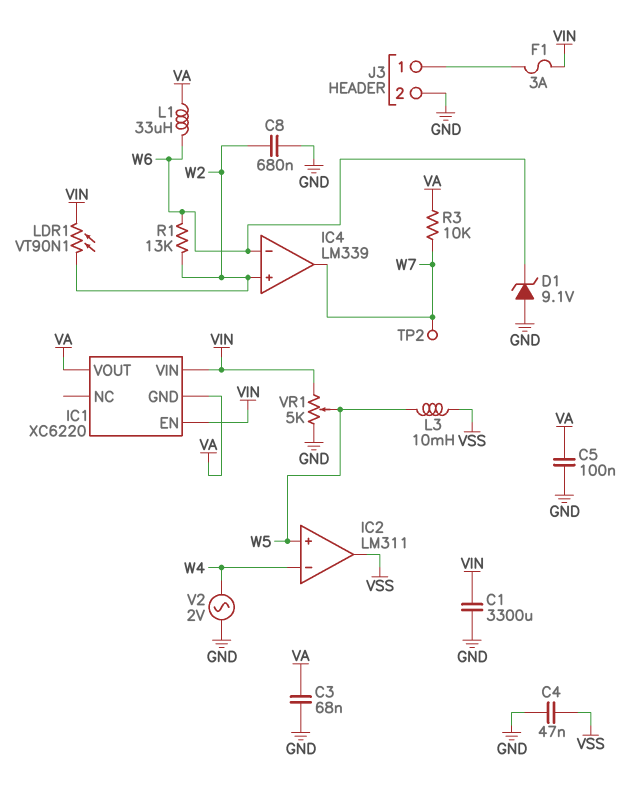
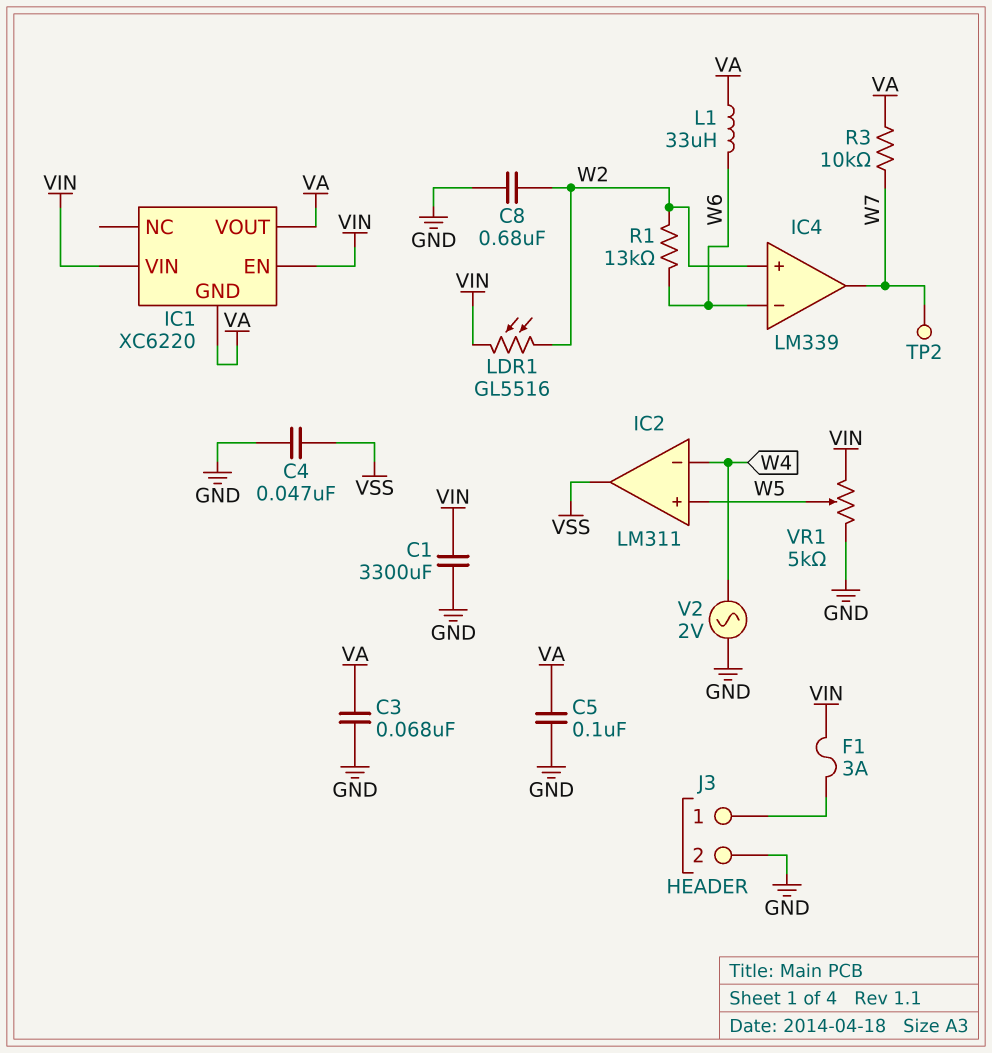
D1: zener 9.1V (A GND, K W6) -> none
L3: 10mH (VSS, W5) -> none
LDR1: VT90N1 (VIN, W2) -> GL5516 (VIN, W2)

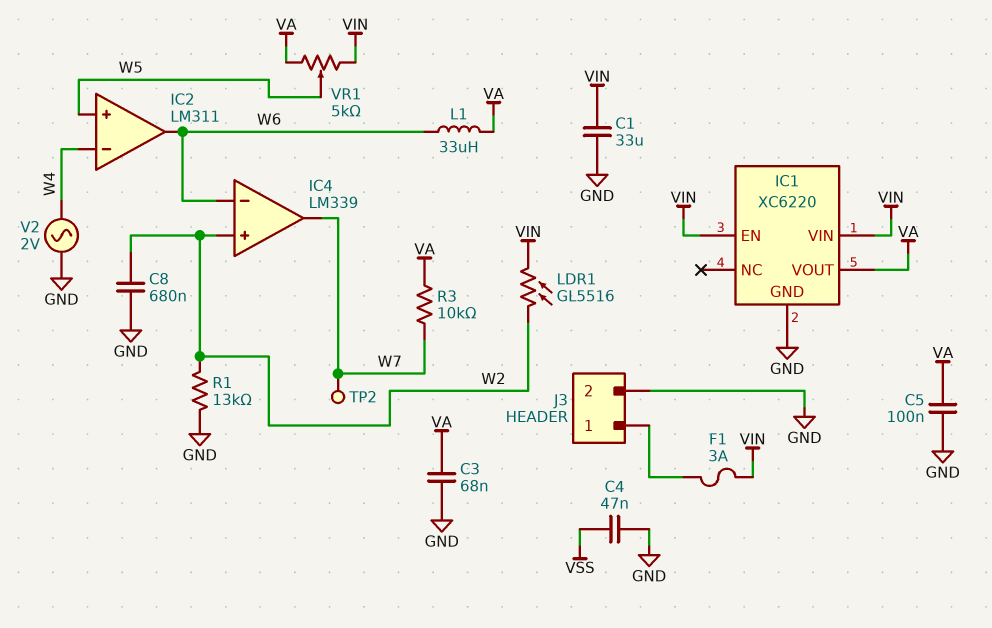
C1: 3300uF (GND, VIN) -> 33uF (GND, VIN)
IC1 pin GND: VA -> GND
IC2 pin out: VSS -> W6
R1: 13k (W2, W6) -> 13k (GND, W2)
VR1: 5k (GND, VIN, wiper W5) -> 5k (VA, VIN, wiper W5)

